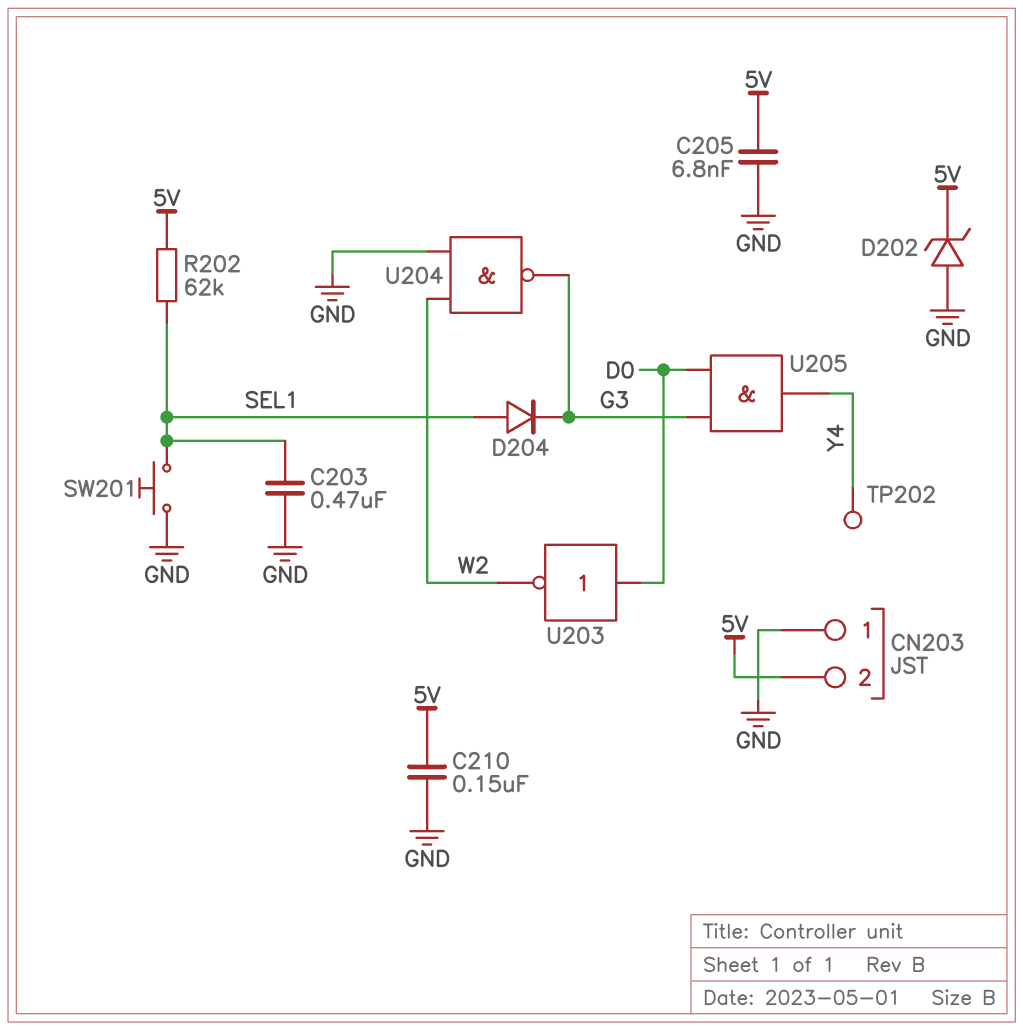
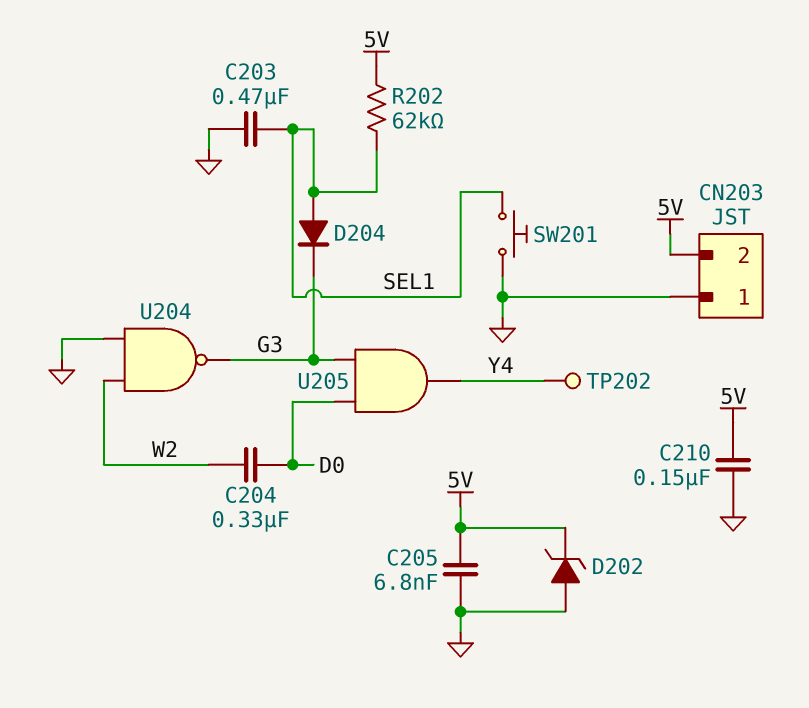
C204: none -> 330nF (D0, W2)
U203: NOT (in D0, out W2) -> none

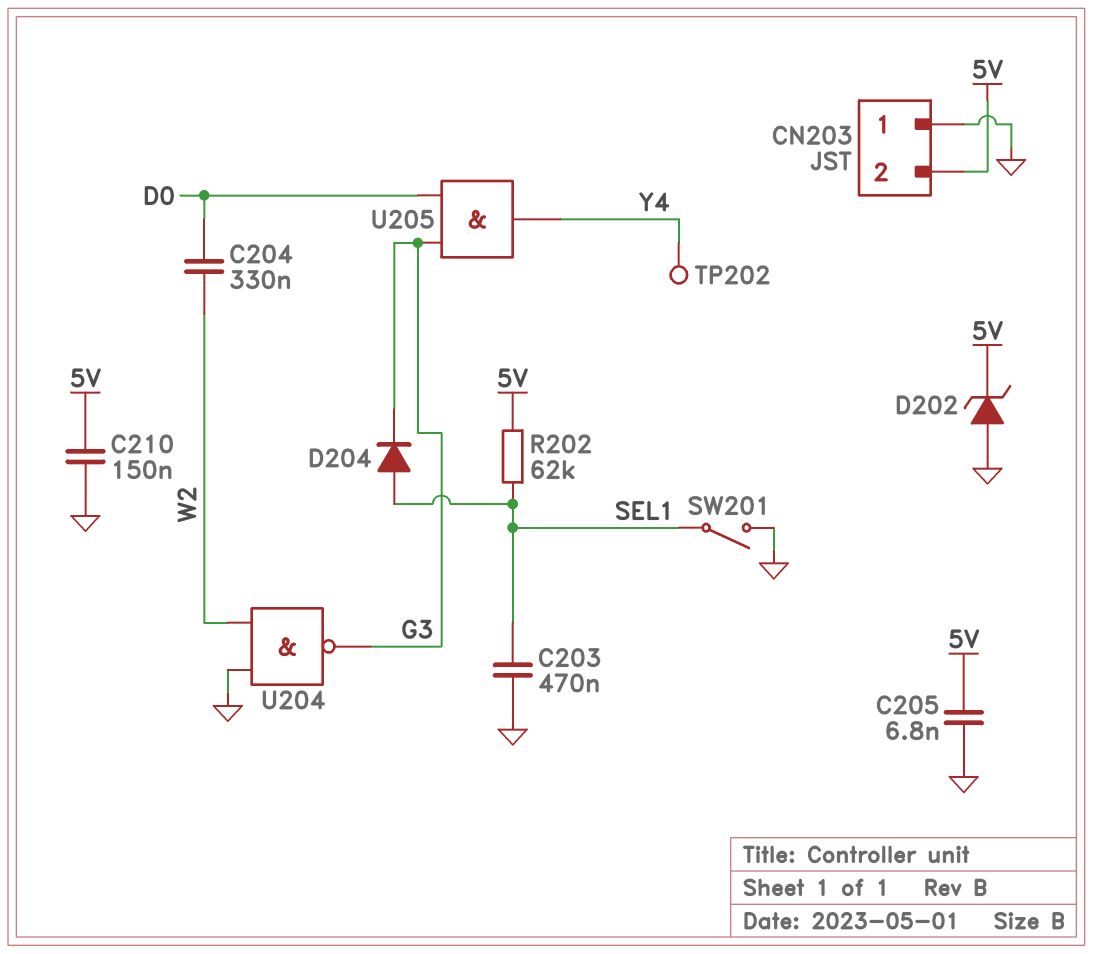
SW201: button (GND, SEL1) -> switch (GND, SEL1)

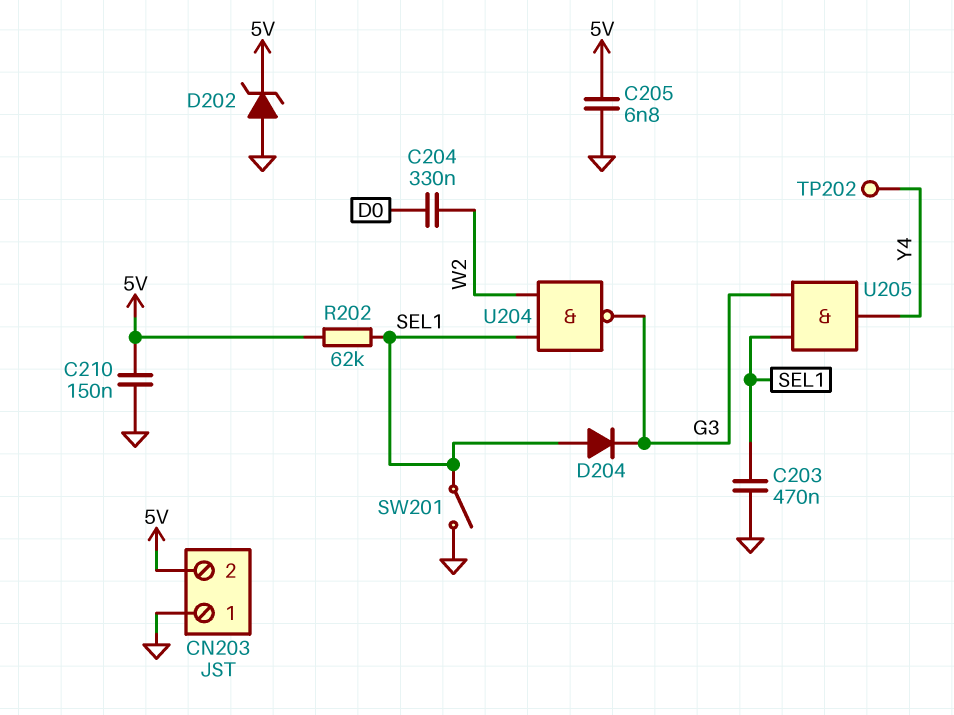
U204: NAND (in GND, in W2, out G3) -> NAND (in SEL1, in W2, out G3)
U205: AND (in D0, in G3, out Y4) -> AND (in G3, in SEL1, out Y4)

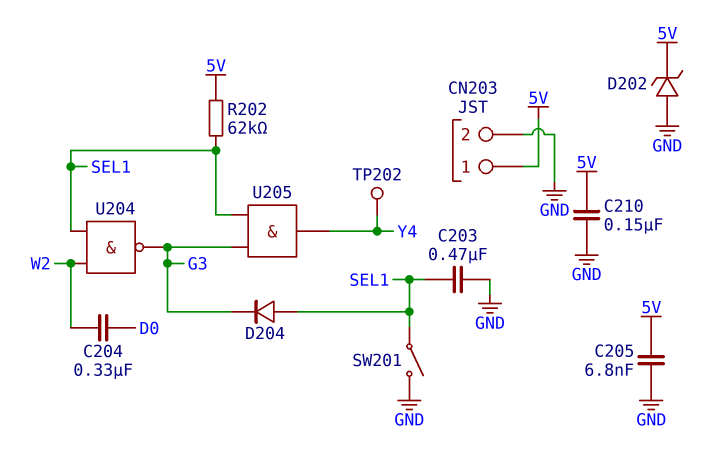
CN203 pin 1: GND -> 5V
CN203 pin 2: 5V -> GND

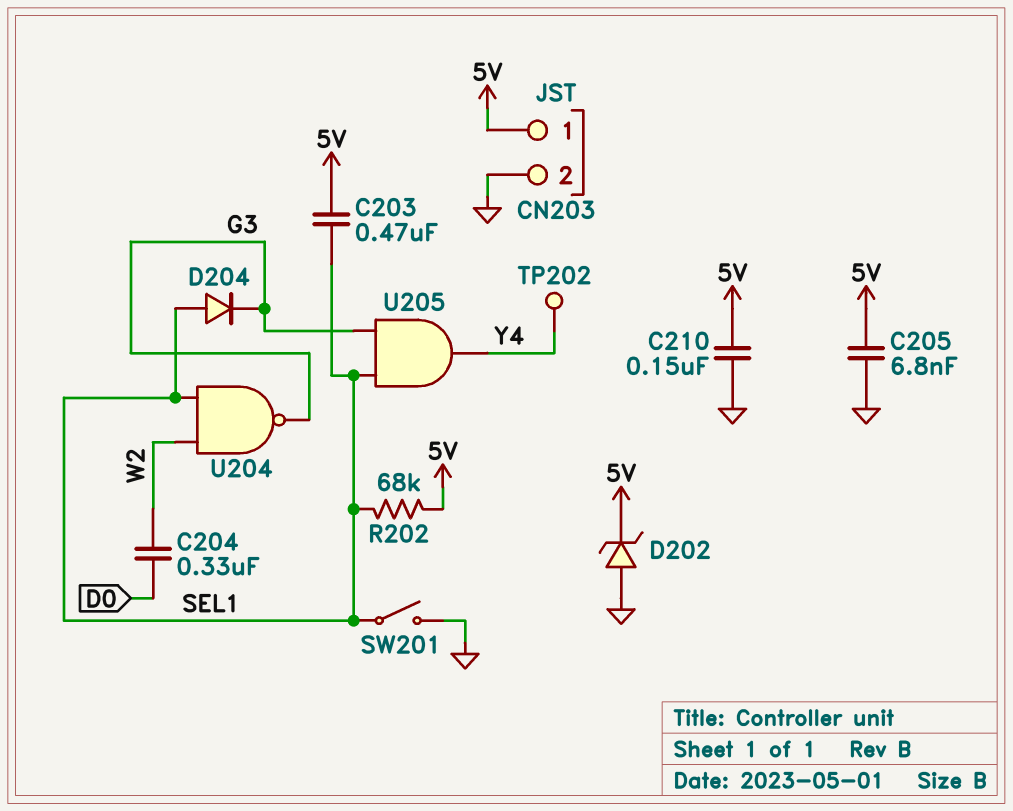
C203: 470nF (GND, SEL1) -> 470nF (5V, SEL1)
R202: 62k (5V, SEL1) -> 68k (5V, SEL1)

